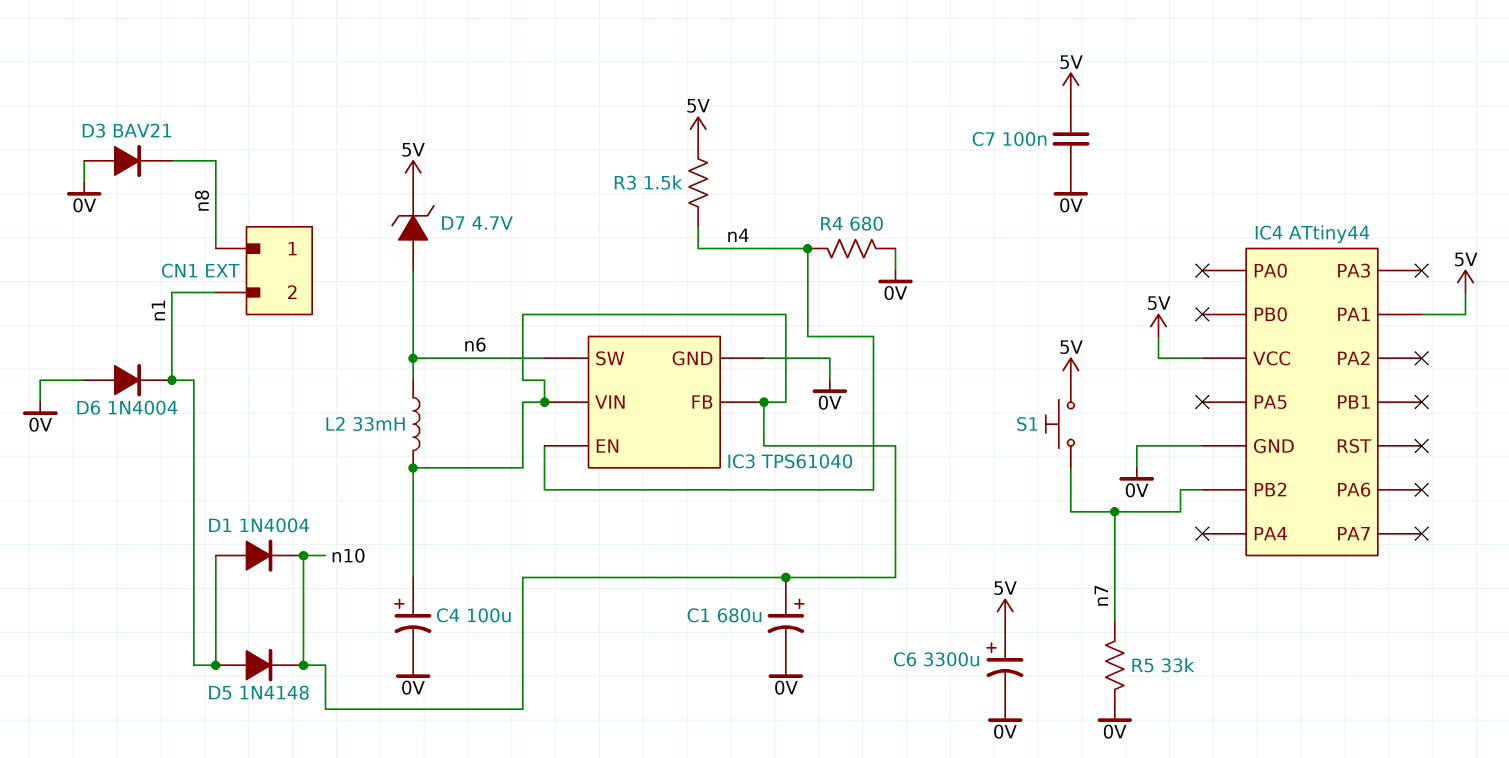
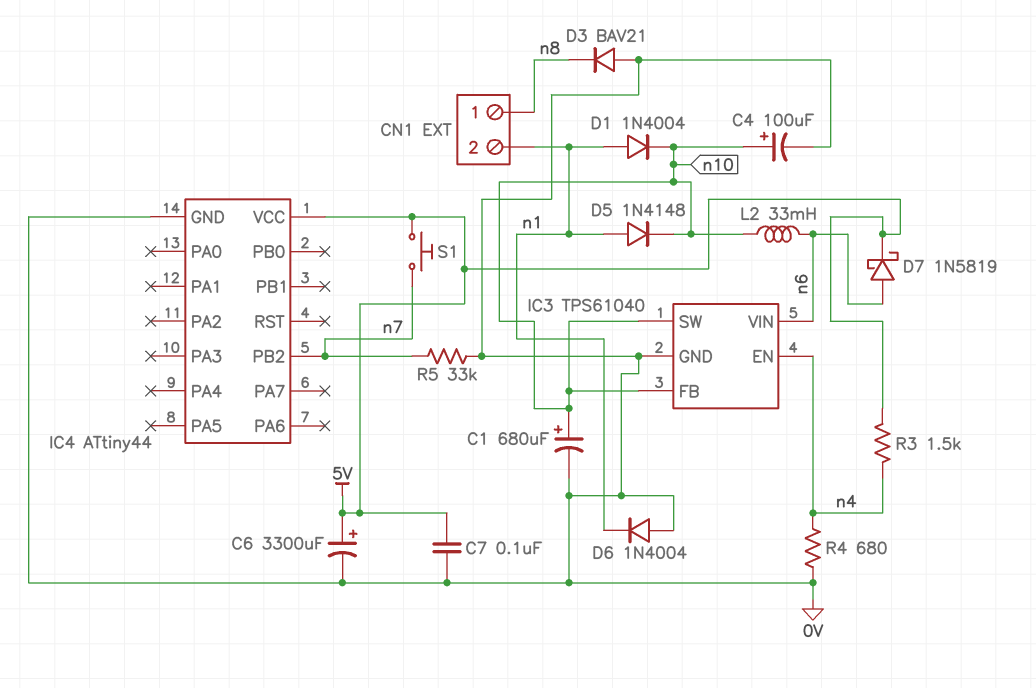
D7: zener 4.7V (A n6, K 5V) -> schottky 1N5819 (A n6, K 5V)
IC3 pin SW: n6 -> n10
IC3 pin VIN: n10 -> n6
IC4 pin PA1: 5V -> none

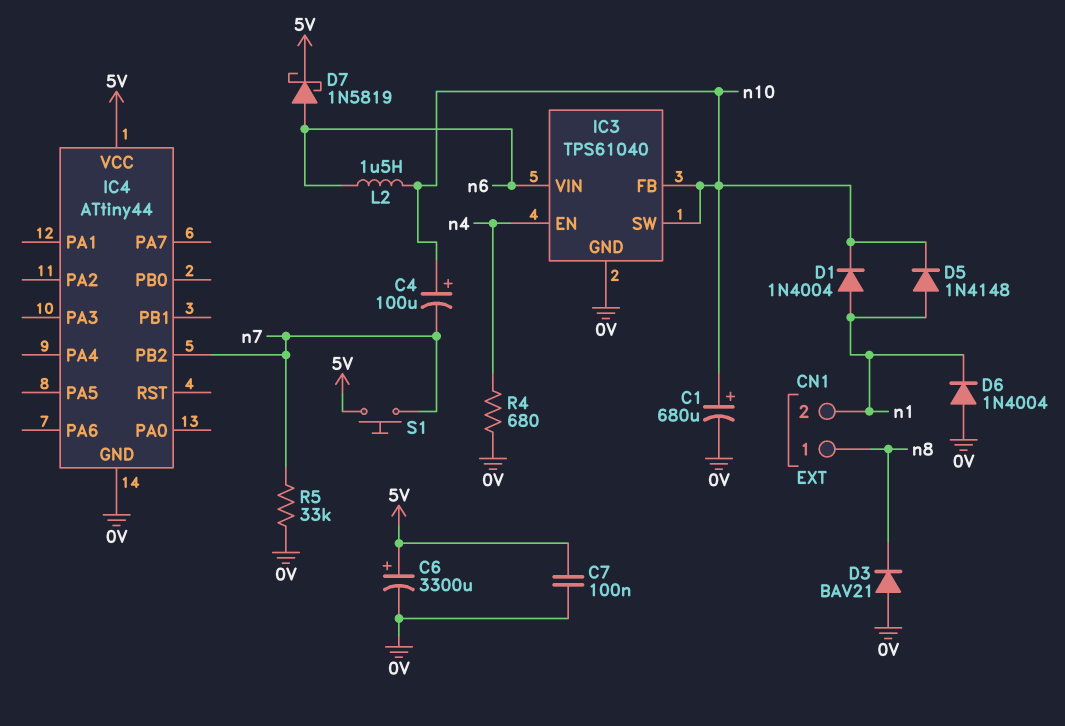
C4: 100uF (plus n10, minus 0V) -> 100uF (plus n10, minus n7)
L2: 33mH (n6, n10) -> 1.5uH (n6, n10)
R3: 1.5k (5V, n4) -> none

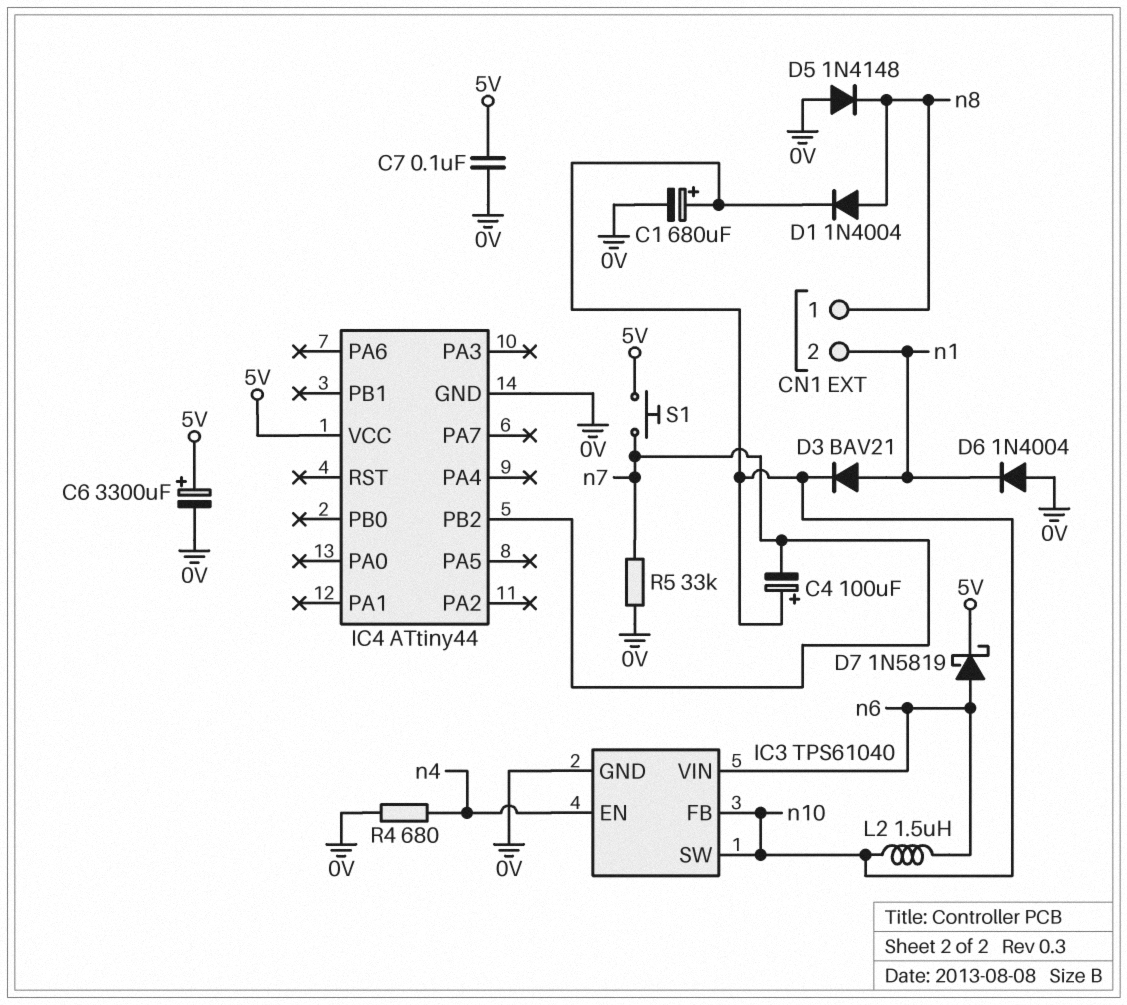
D1: diode 1N4004 (A n1, K n10) -> diode 1N4004 (A n8, K n10)
D3: diode BAV21 (A 0V, K n8) -> diode BAV21 (A n1, K n10)
D5: diode 1N4148 (A n1, K n10) -> diode 1N4148 (A 0V, K n8)

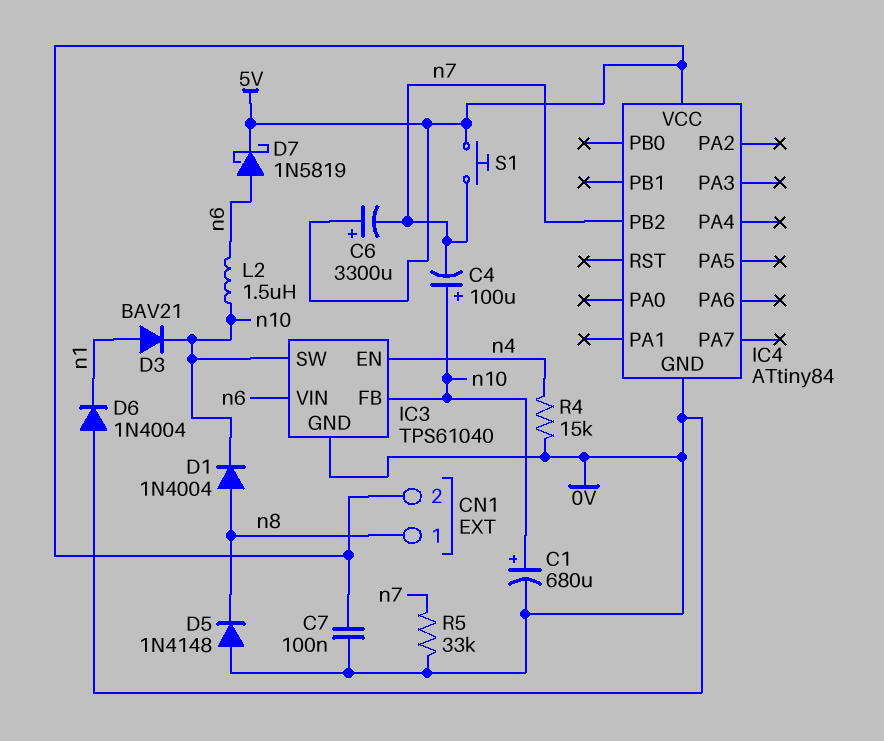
C6: 3300uF (plus 5V, minus 0V) -> 3300uF (plus 5V, minus n7)
CN1 pin 2: n1 -> 5V
IC4: ATtiny44 -> ATtiny84
R4: 680 (0V, n4) -> 15k (0V, n4)

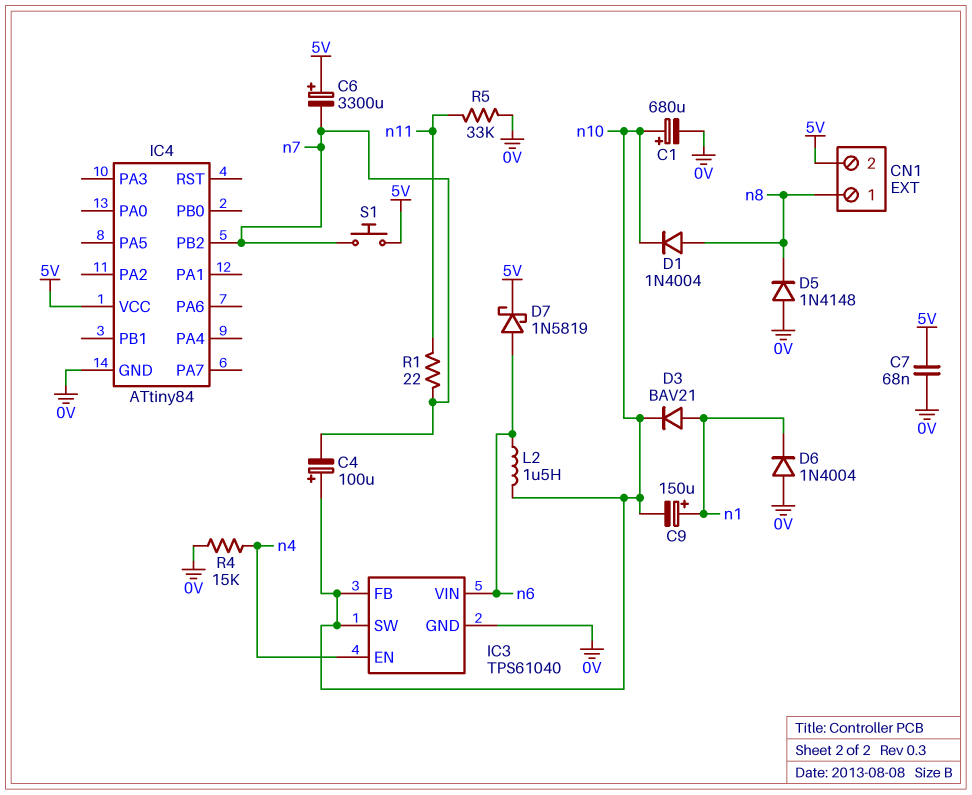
C7: 100nF (0V, 5V) -> 68nF (0V, 5V)
C9: none -> 150uF (plus n1, minus n10)
R1: none -> 22 (n7, n11)
R5: 33k (0V, n7) -> 33k (0V, n11)

